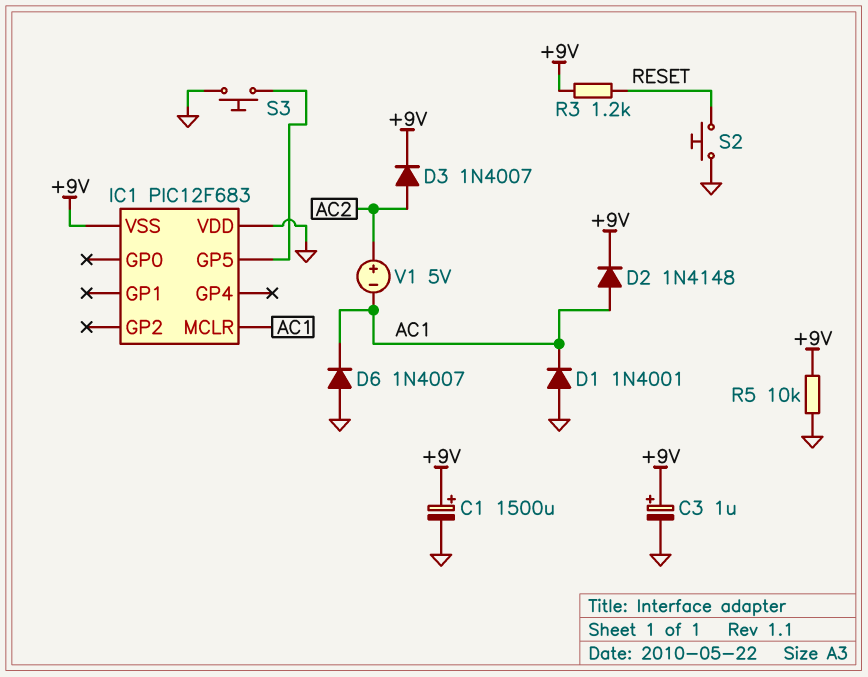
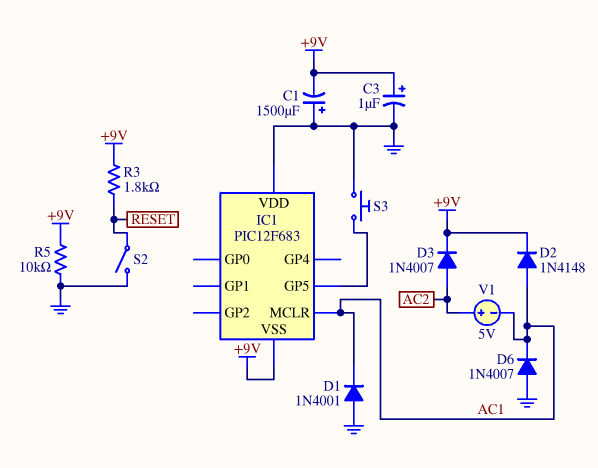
C1: 1500uF (plus +9V, minus GND) -> 1500uF (plus GND, minus +9V)
R3: 1.2k (+9V, RESET) -> 1.8k (+9V, RESET)
S2: button (GND, RESET) -> switch (GND, RESET)

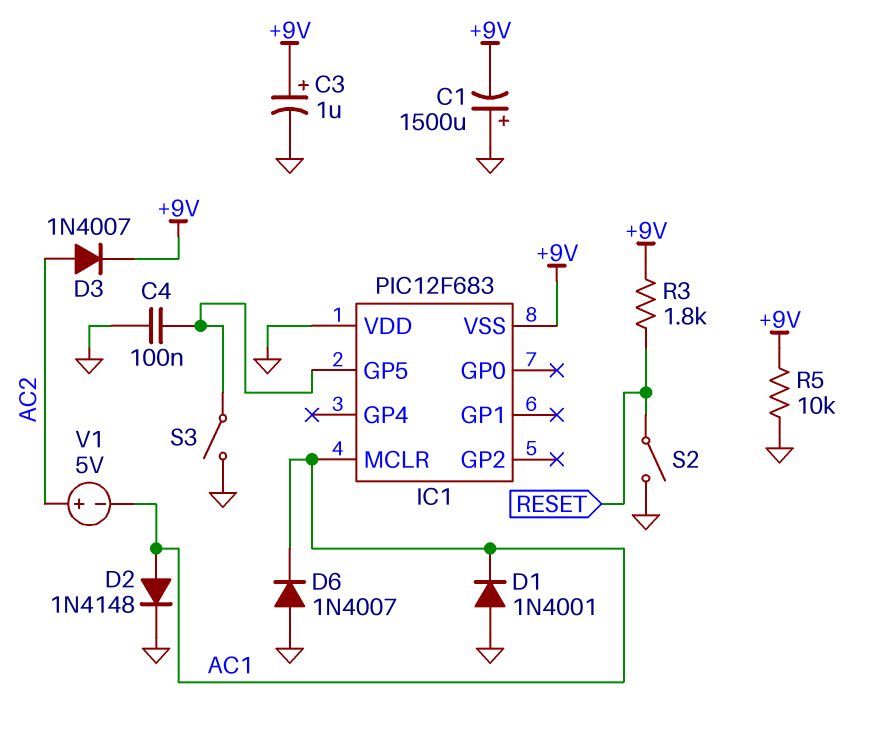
C4: none -> 100nF (GND, IC1/GP5)
D2: diode 1N4148 (A AC1, K +9V) -> diode 1N4148 (A AC1, K GND)
S3: button (GND, IC1/GP5) -> switch (GND, IC1/GP5)

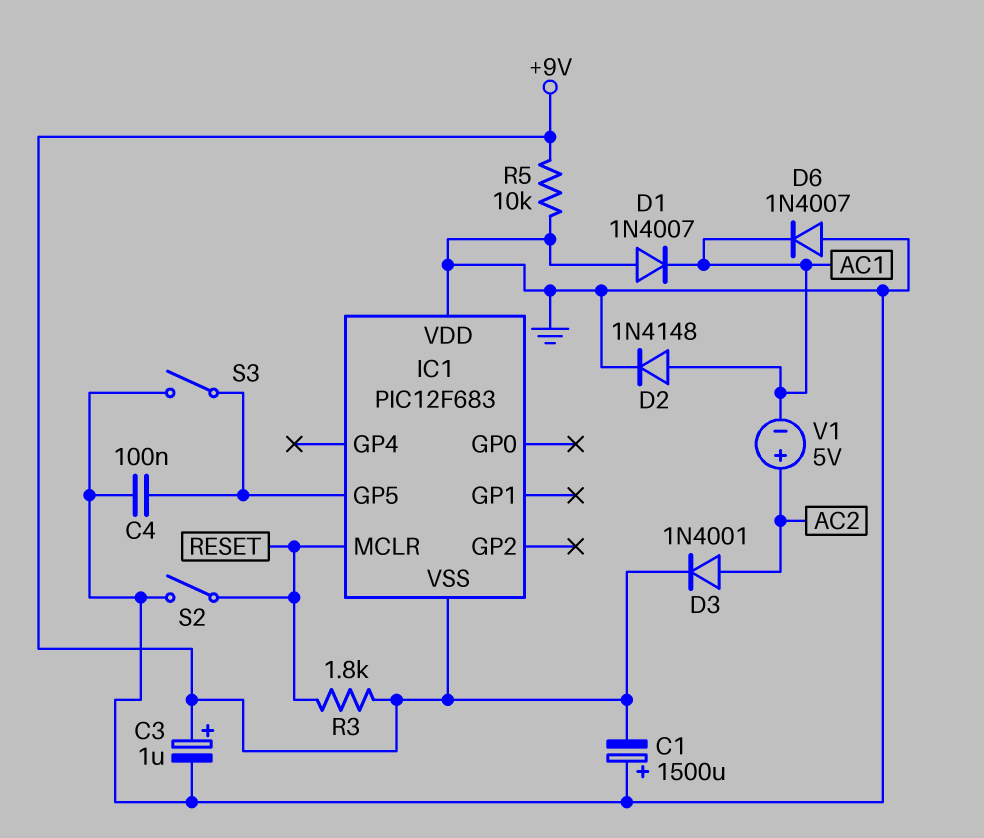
D1: diode 1N4001 (A GND, K AC1) -> diode 1N4007 (A GND, K AC1)
D3: diode 1N4007 (A AC2, K +9V) -> diode 1N4001 (A AC2, K +9V)
IC1 pin MCLR: AC1 -> RESET

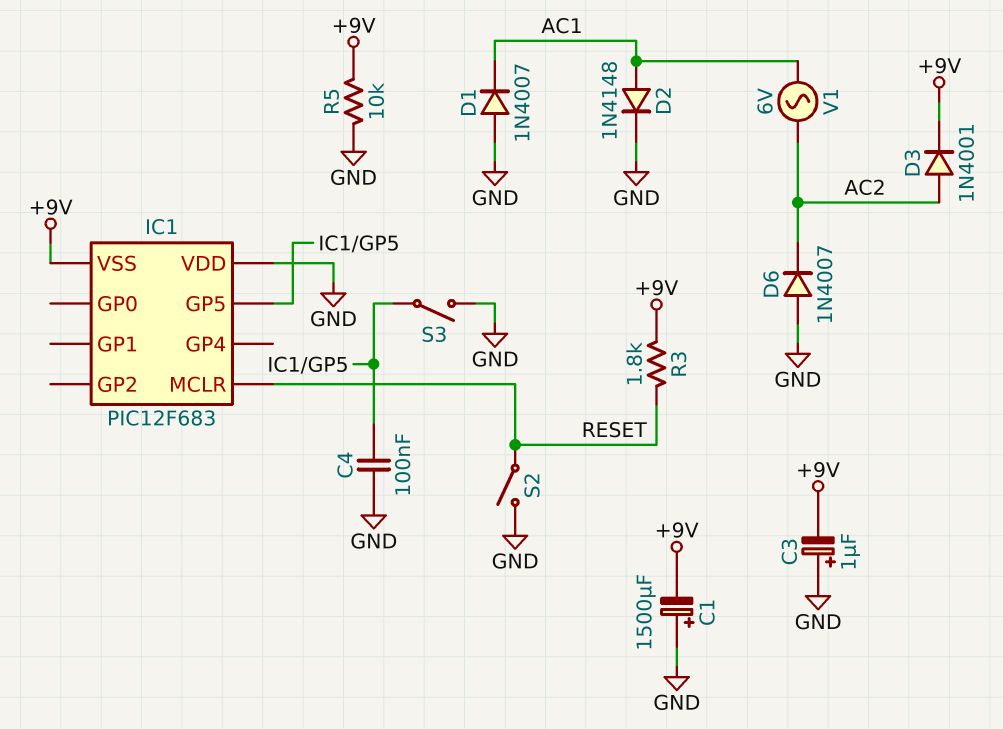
C3: 1uF (plus +9V, minus GND) -> 1uF (plus GND, minus +9V)
D6: diode 1N4007 (A GND, K AC1) -> diode 1N4007 (A GND, K AC2)
V1: 5V (plus AC2, minus AC1) -> AC 6V (AC1, AC2)

